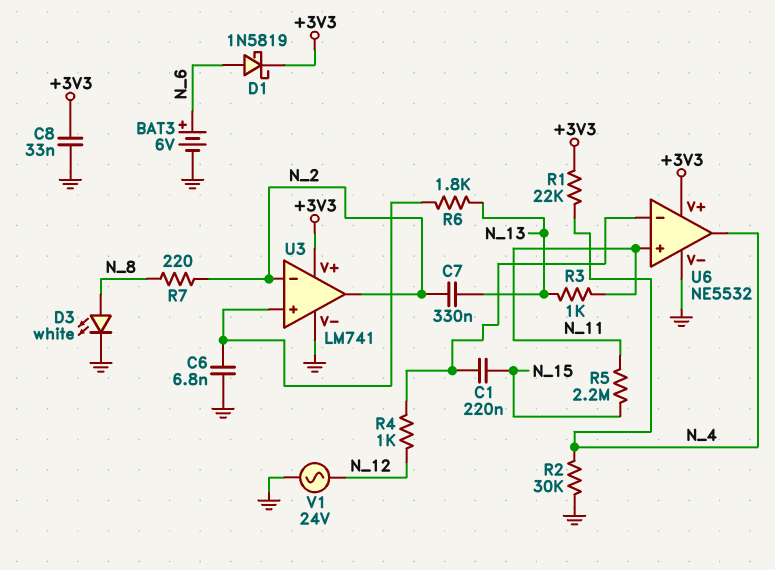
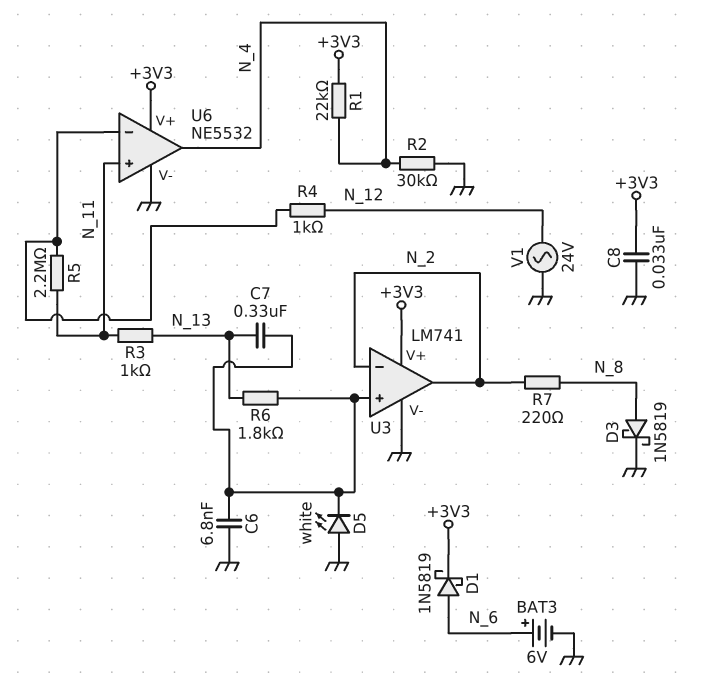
C1: 220nF (N_15, U6/in-) -> none
C7: 330nF (N_2, N_13) -> 330nF (N_13, U3/in+)
D3: LED white (A N_8, K GND) -> schottky 1N5819 (A N_8, K GND)
D5: none -> LED white (A GND, K U3/in+)
R5: 2.2M (N_11, N_15) -> 2.2M (N_11, U6/in-)

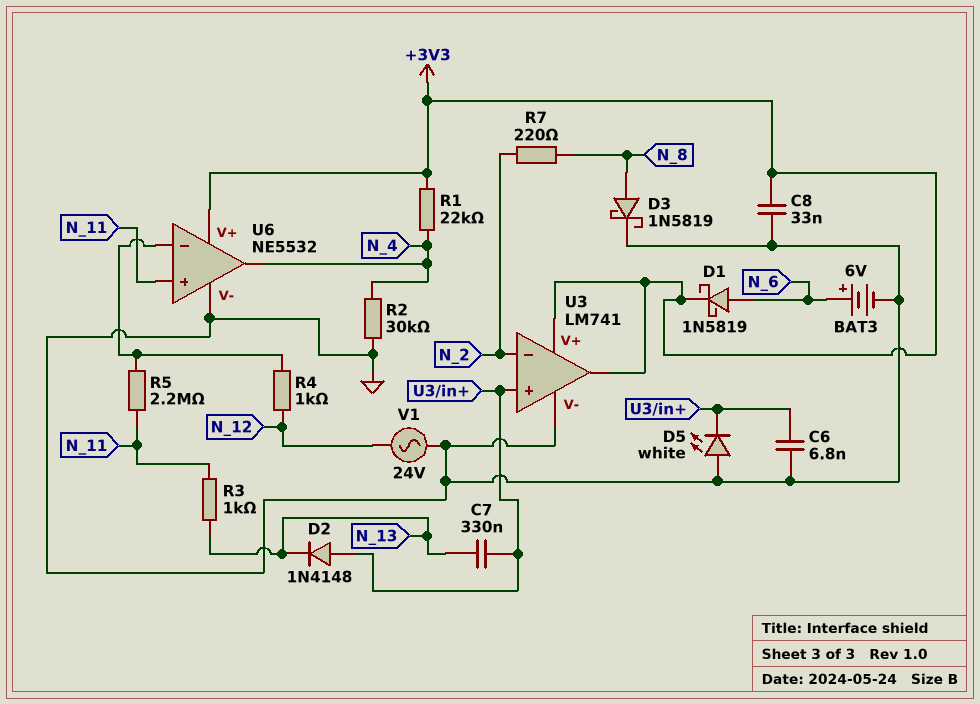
D2: none -> diode 1N4148 (A U3/in+, K N_13)
R6: 1.8k (N_13, U3/in+) -> none
U3 pin out: N_2 -> +3V3

